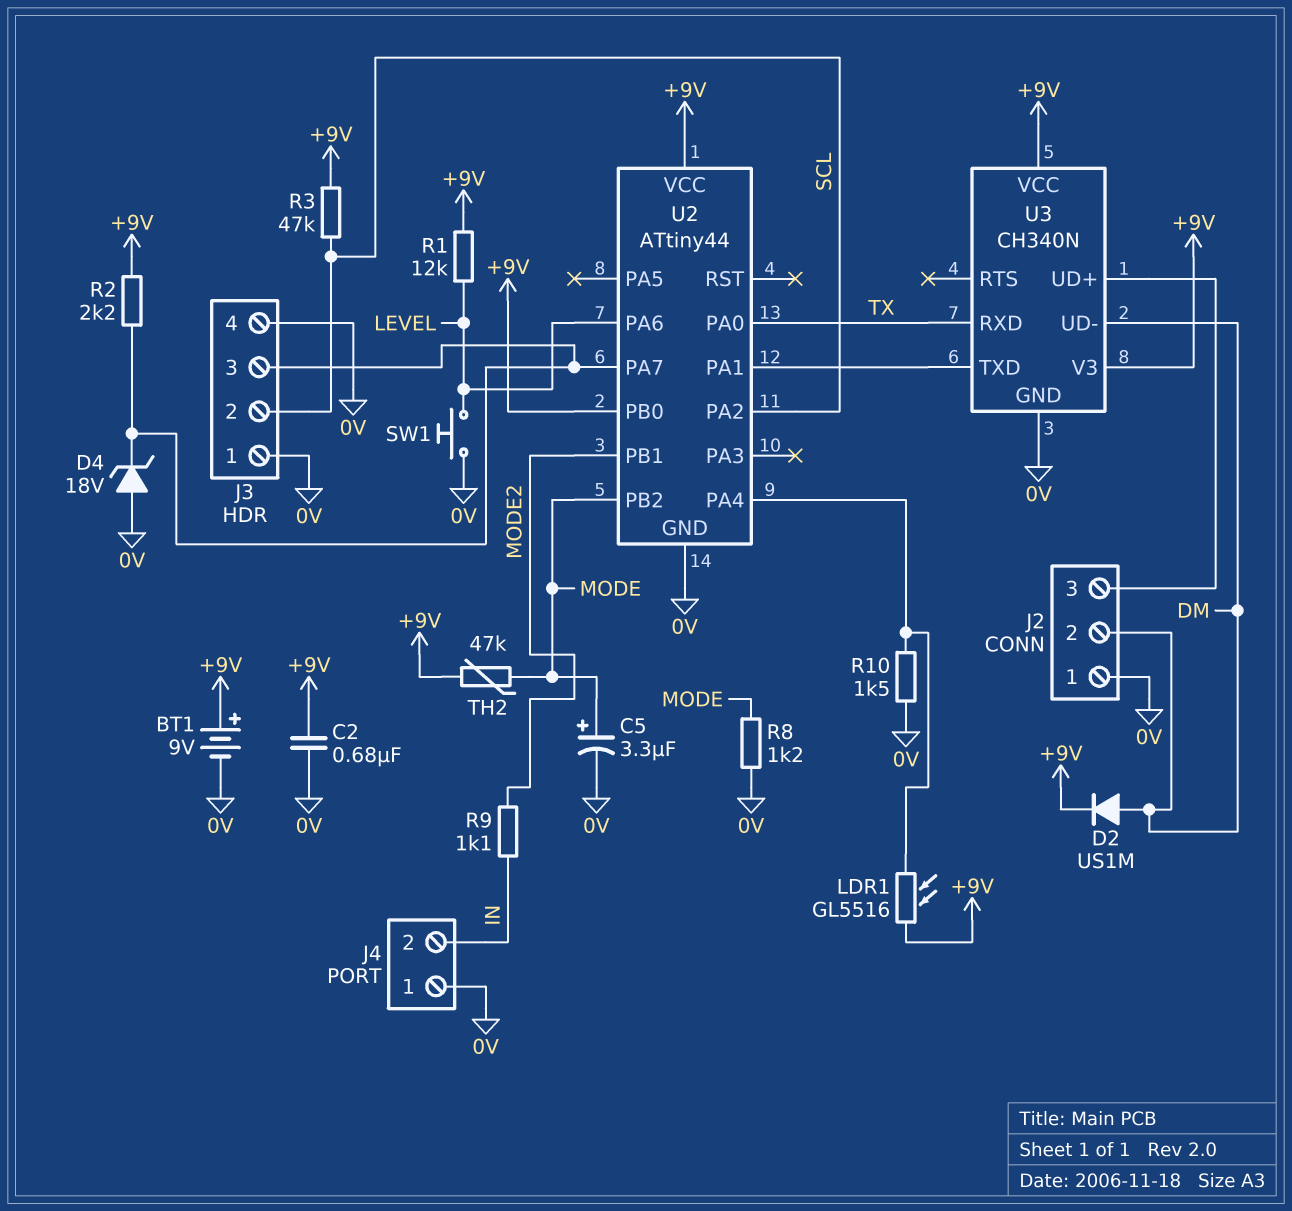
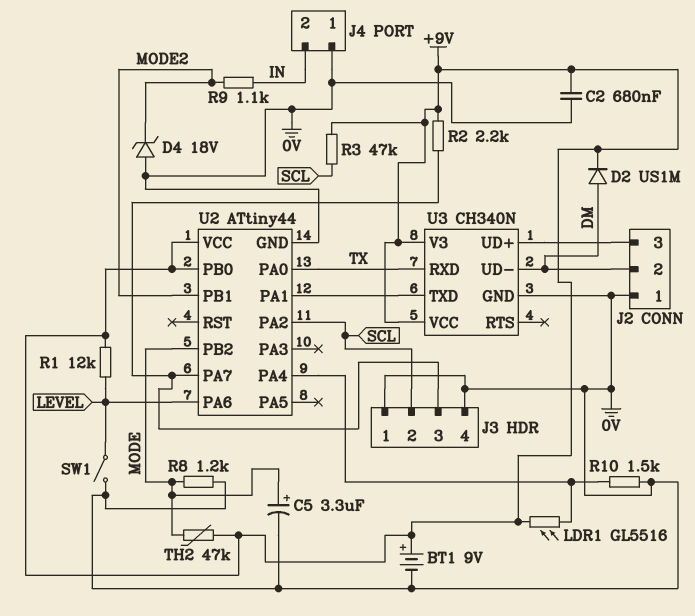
D4: zener 18V (A 0V, K J3/3) -> zener 18V (A 0V, K MODE2)
SW1: button (0V, LEVEL) -> switch (0V, LEVEL)

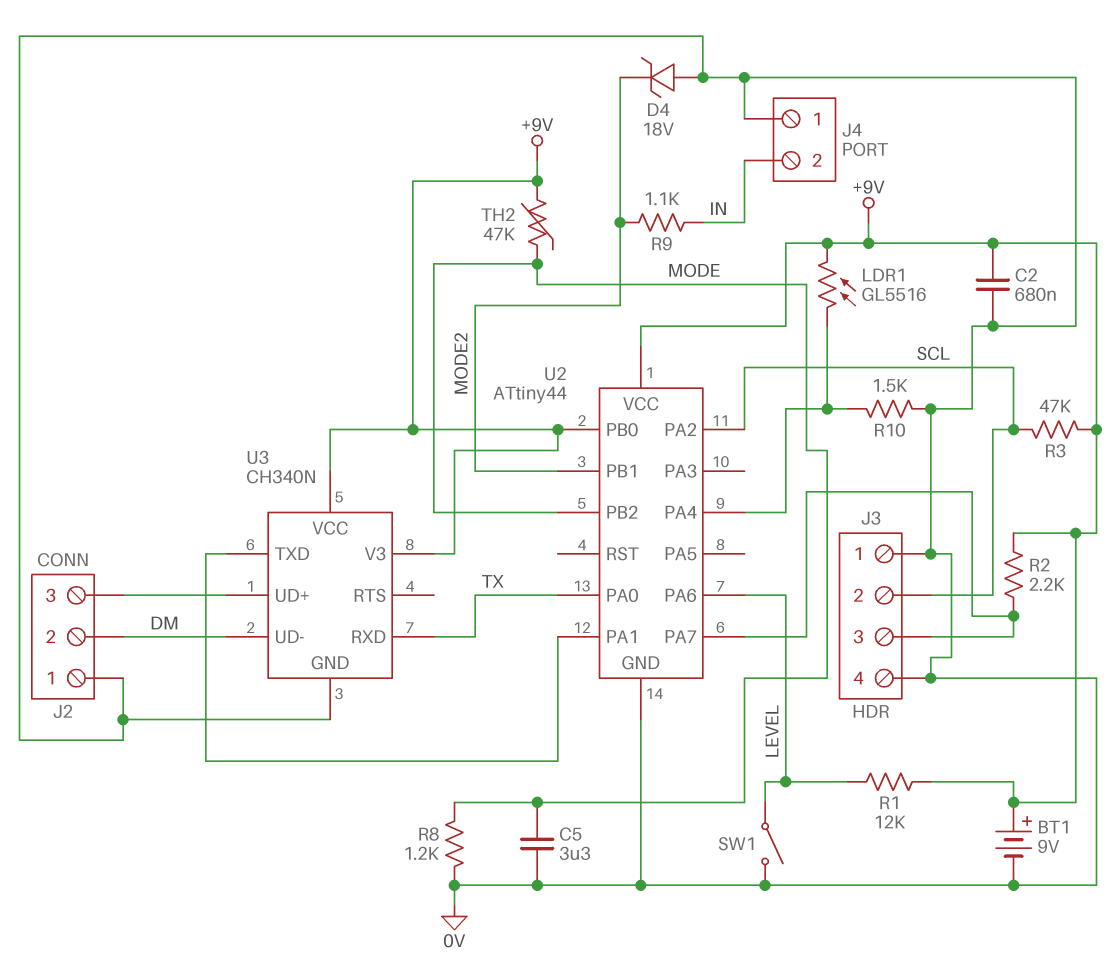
C5: 3.3uF (plus MODE, minus 0V) -> 3.3uF (0V, MODE)
D2: diode US1M (A DM, K +9V) -> none

